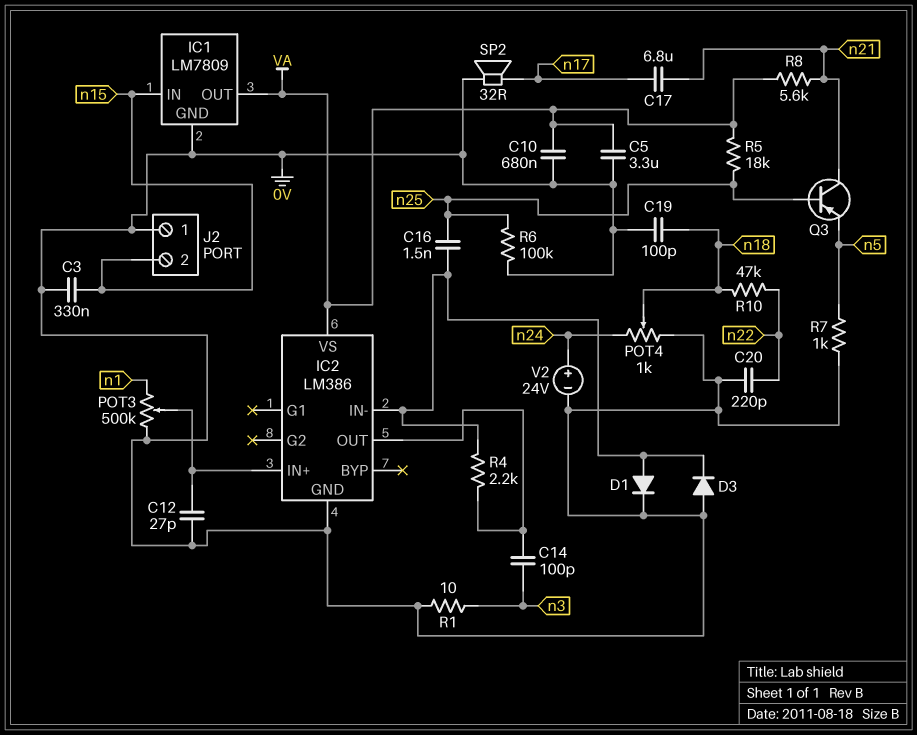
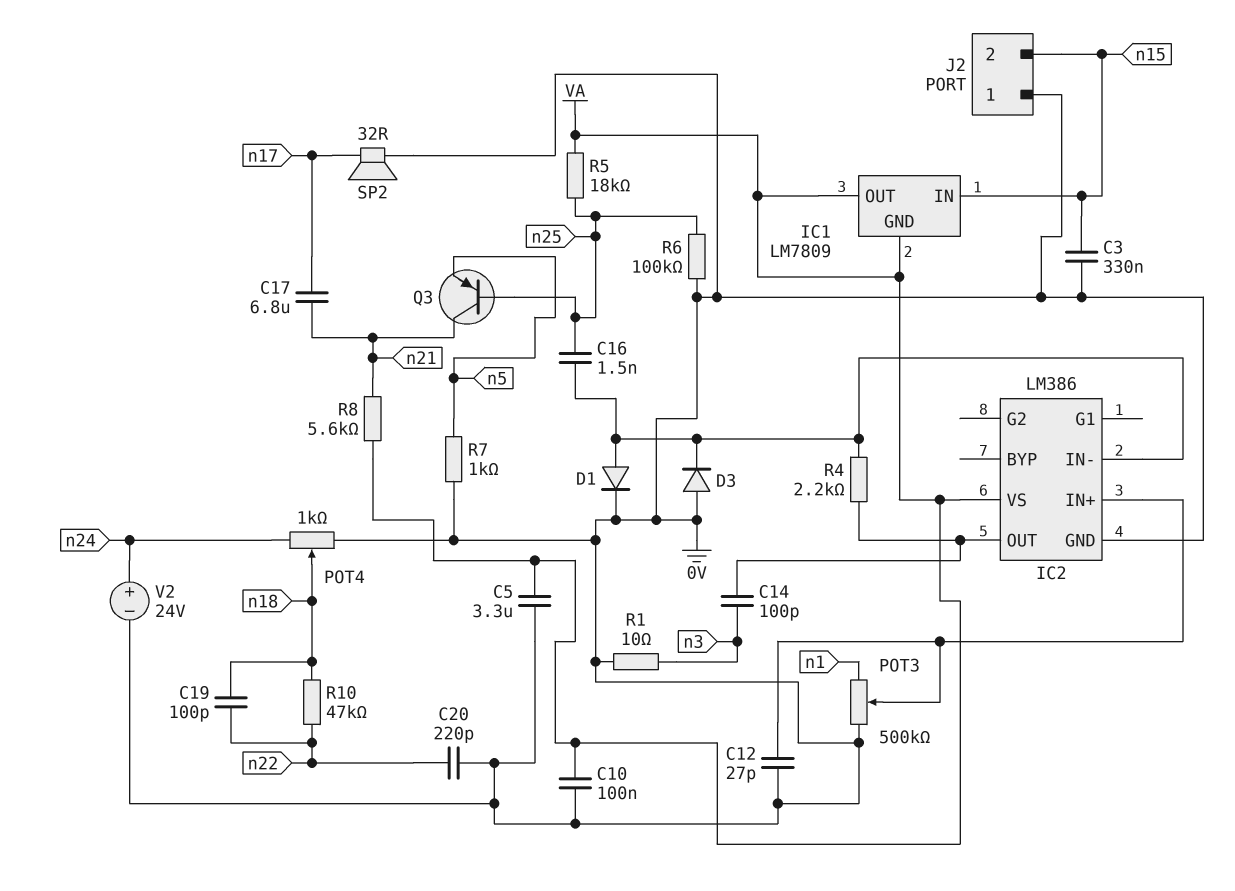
C10: 680nF (0V, VA) -> 100nF (0V, VA)
C19: 100pF (0V, n18) -> 100pF (n18, n22)
IC1 pin GND: 0V -> VA

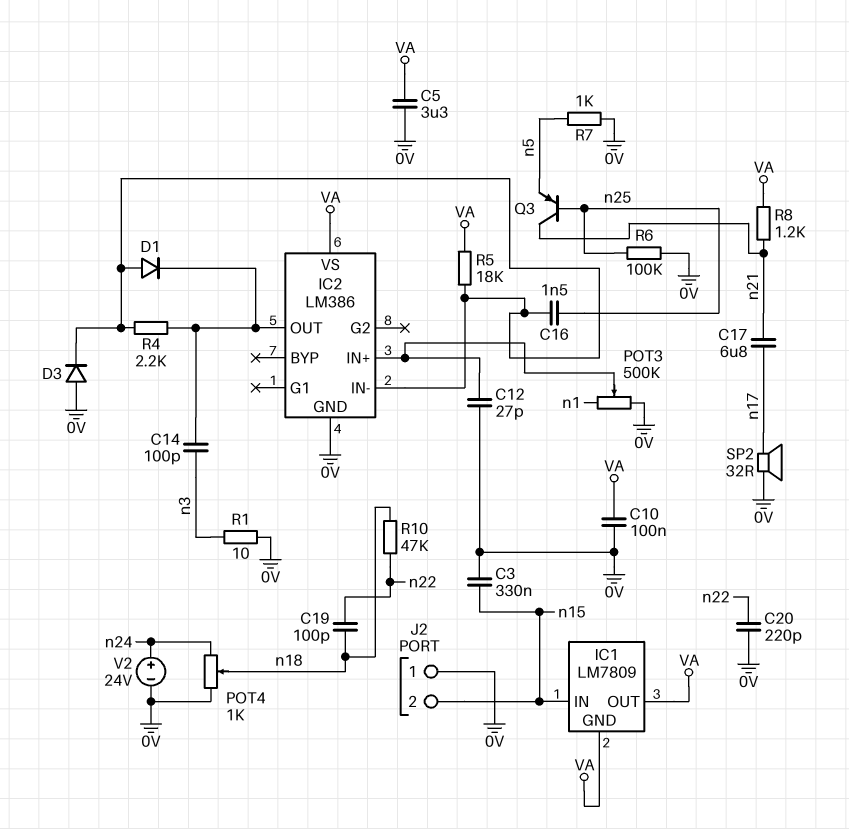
D1: diode (A IC2/IN-, K 0V) -> diode (A IC2/IN-, K IC2/OUT)
R5: 18k (VA, n25) -> 18k (IC2/IN-, VA)
R8: 5.6k (VA, n21) -> 1.2k (VA, n21)

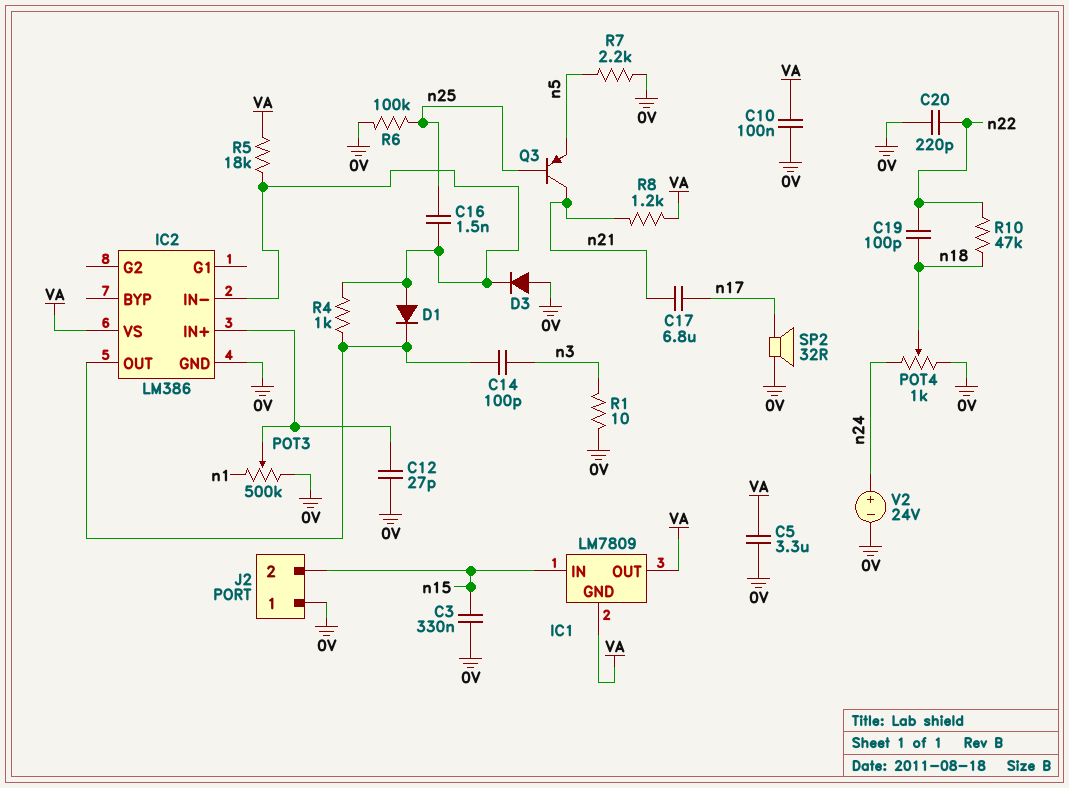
R4: 2.2k (IC2/IN-, IC2/OUT) -> 1k (IC2/IN-, IC2/OUT)
R7: 1k (0V, n5) -> 2.2k (0V, n5)

